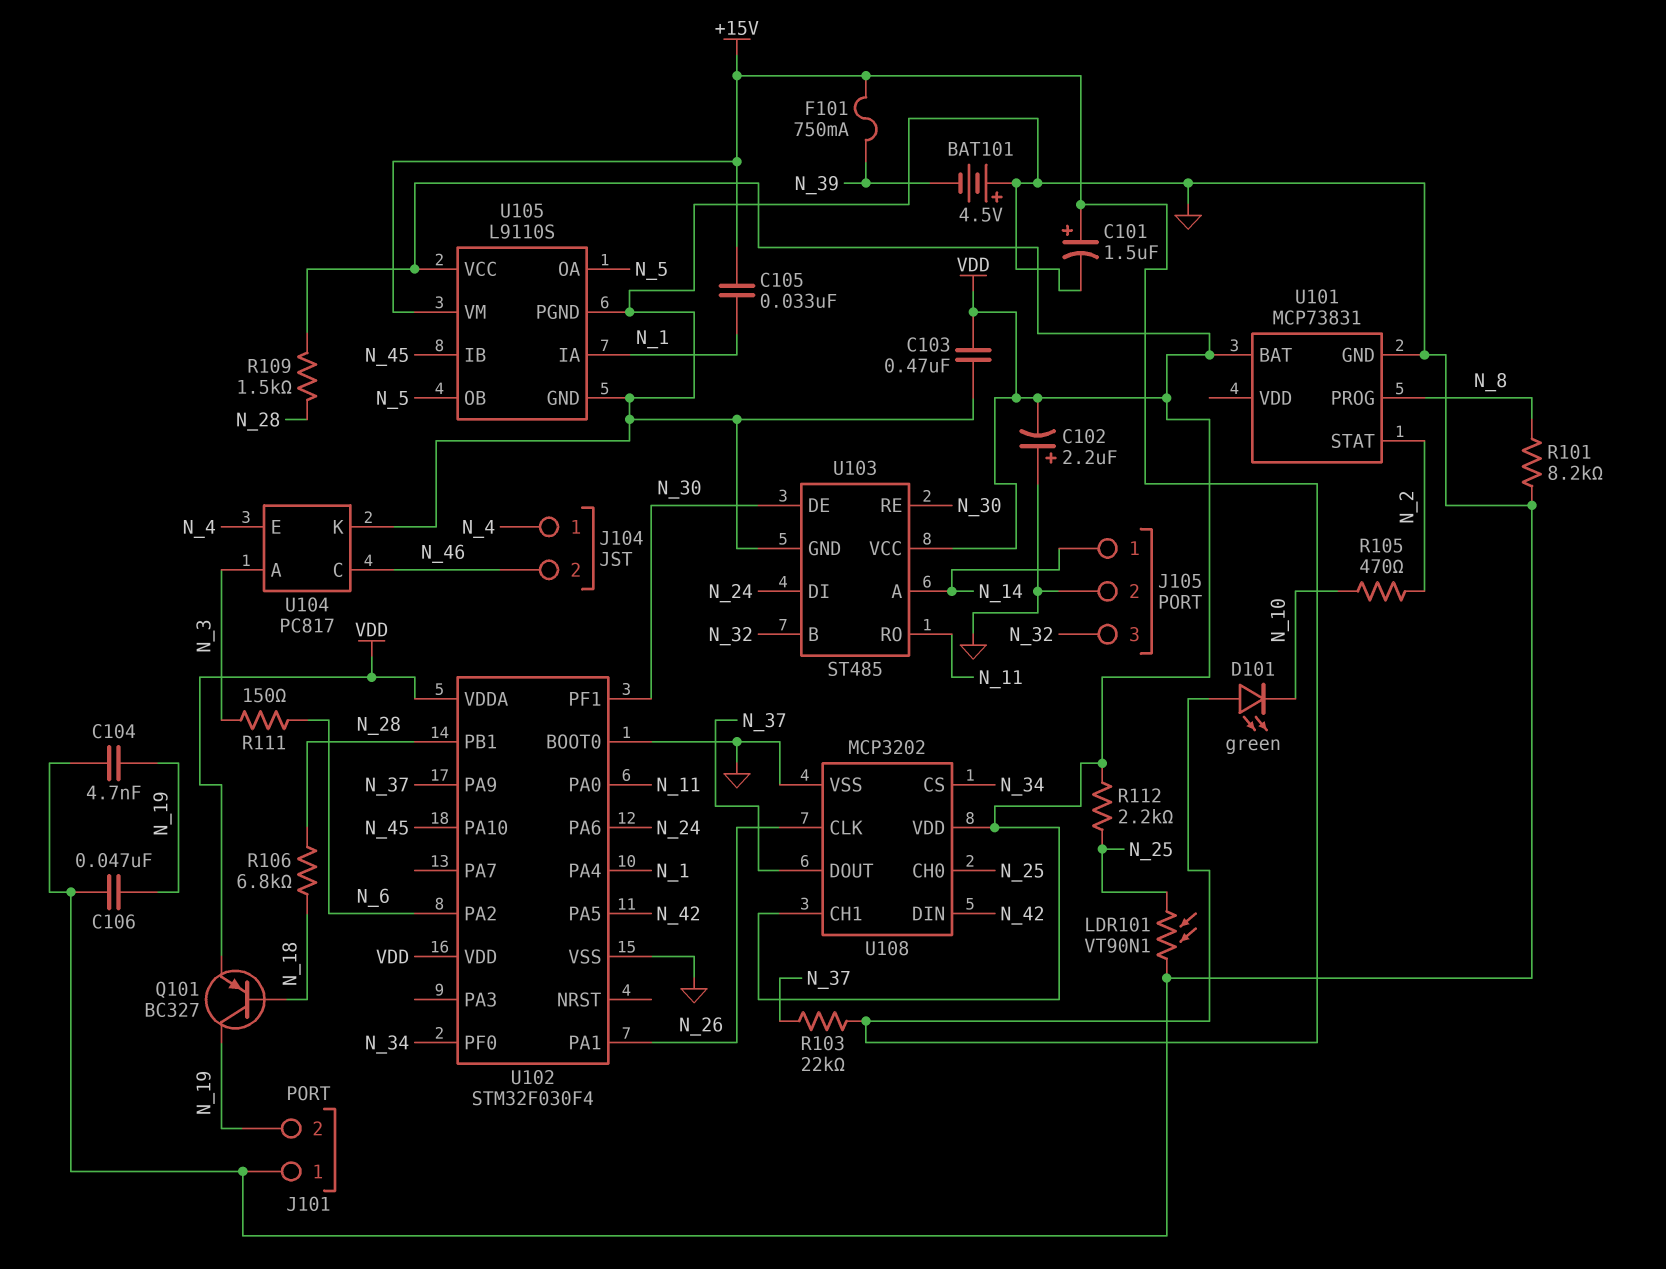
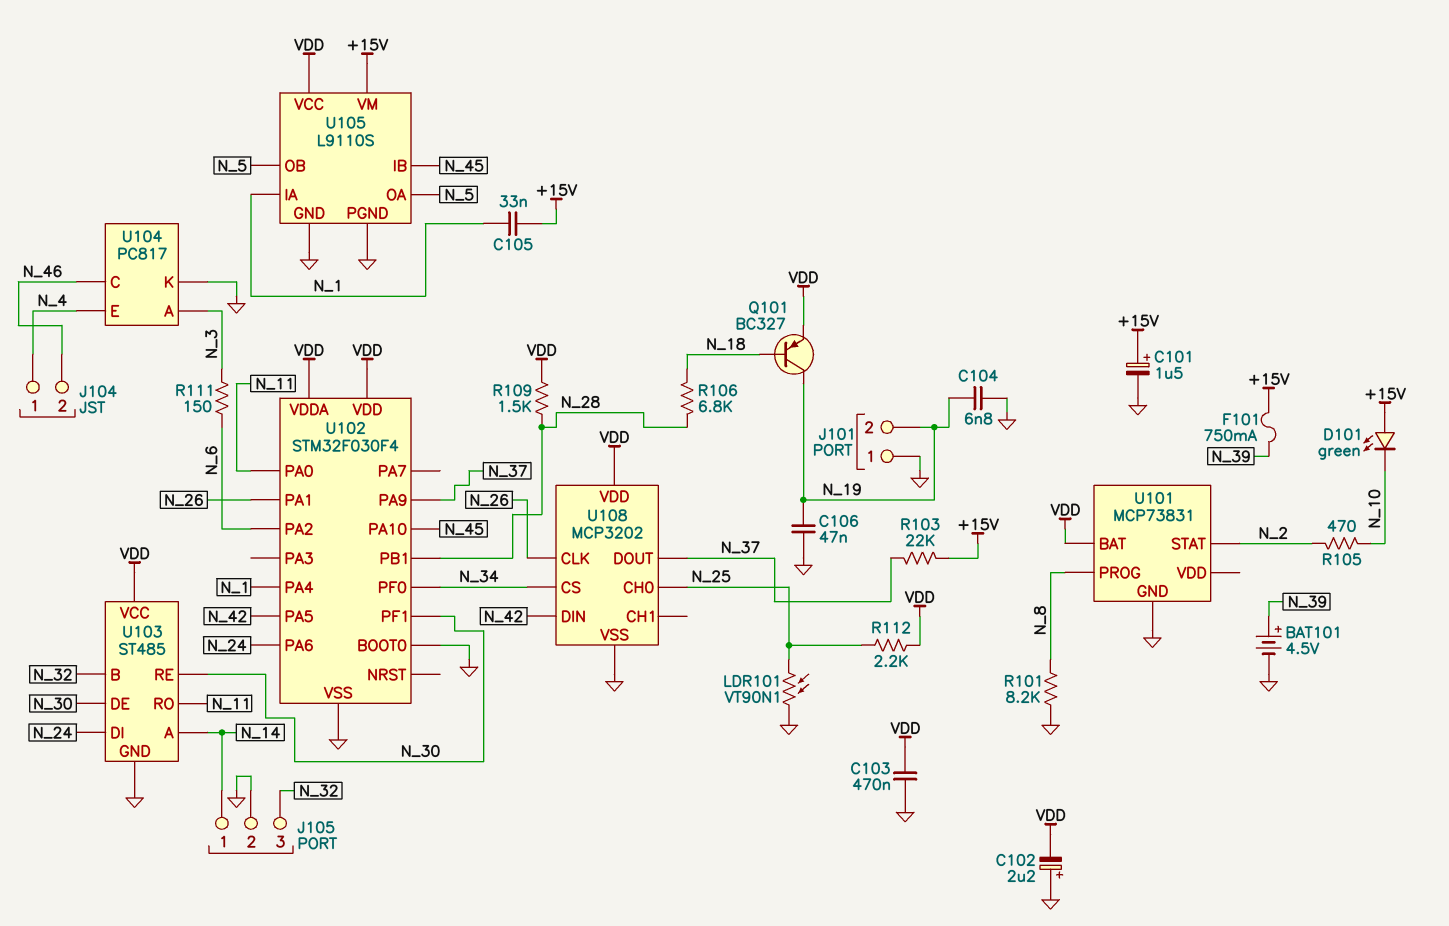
BAT101: 4.5V (plus GND, minus N_39) -> 4.5V (plus N_39, minus GND)
C104: 4.7nF (GND, N_19) -> 6.8nF (GND, N_19)
U108 pin CH1: VDD -> none

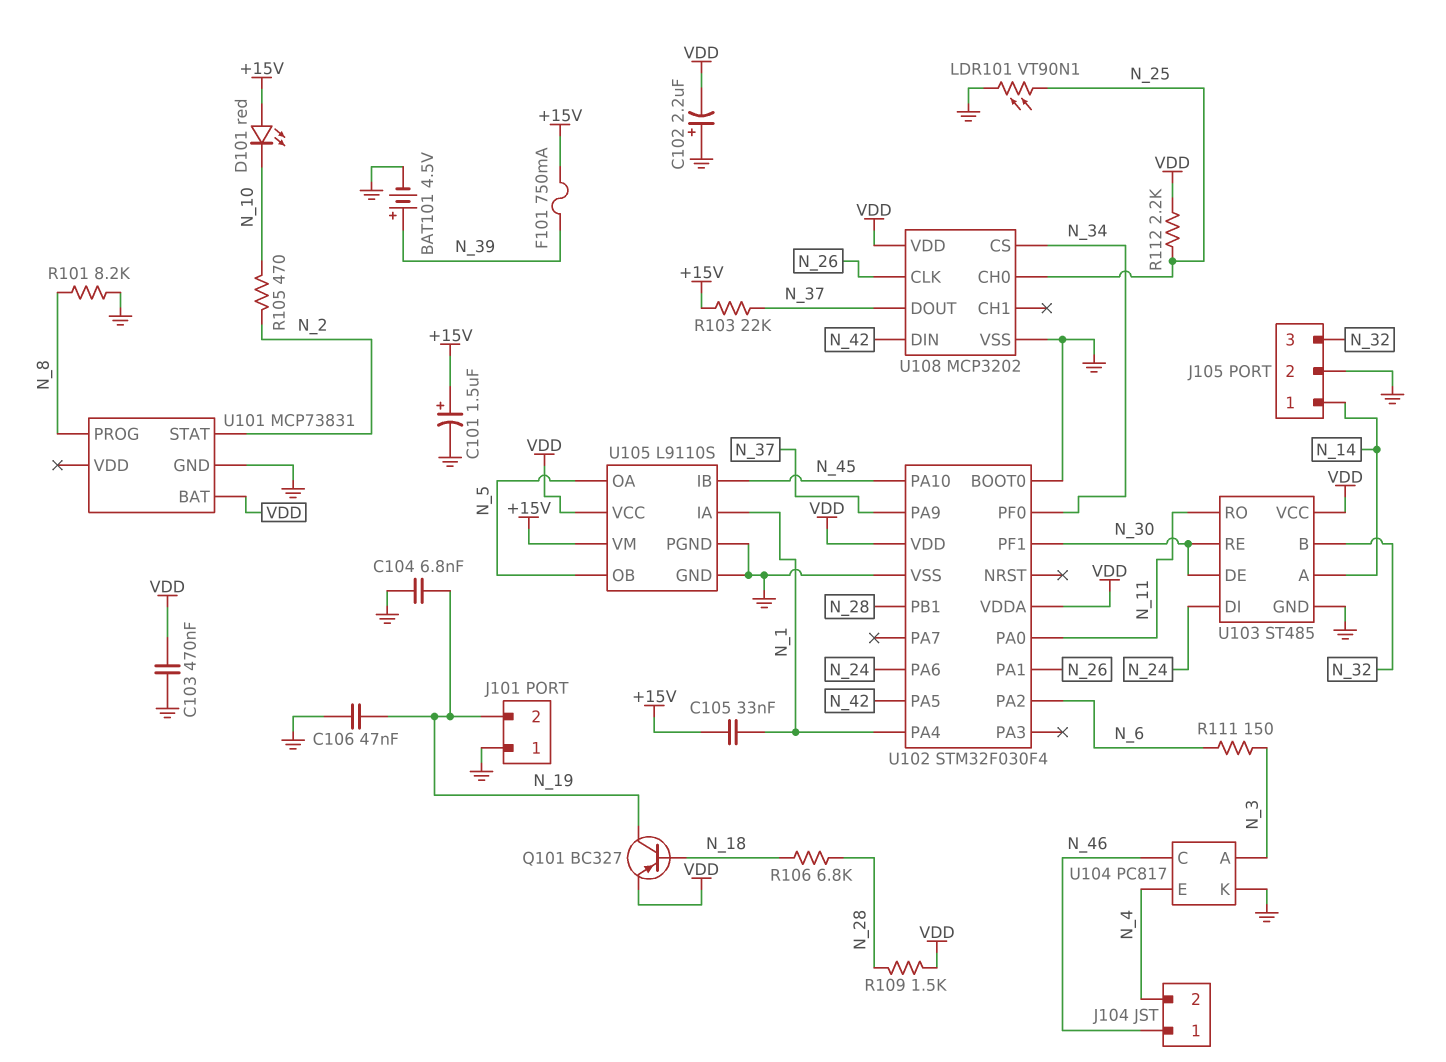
D101: LED green (A +15V, K N_10) -> LED red (A +15V, K N_10)
J104 pin 1: N_4 -> N_46
J104 pin 2: N_46 -> N_4

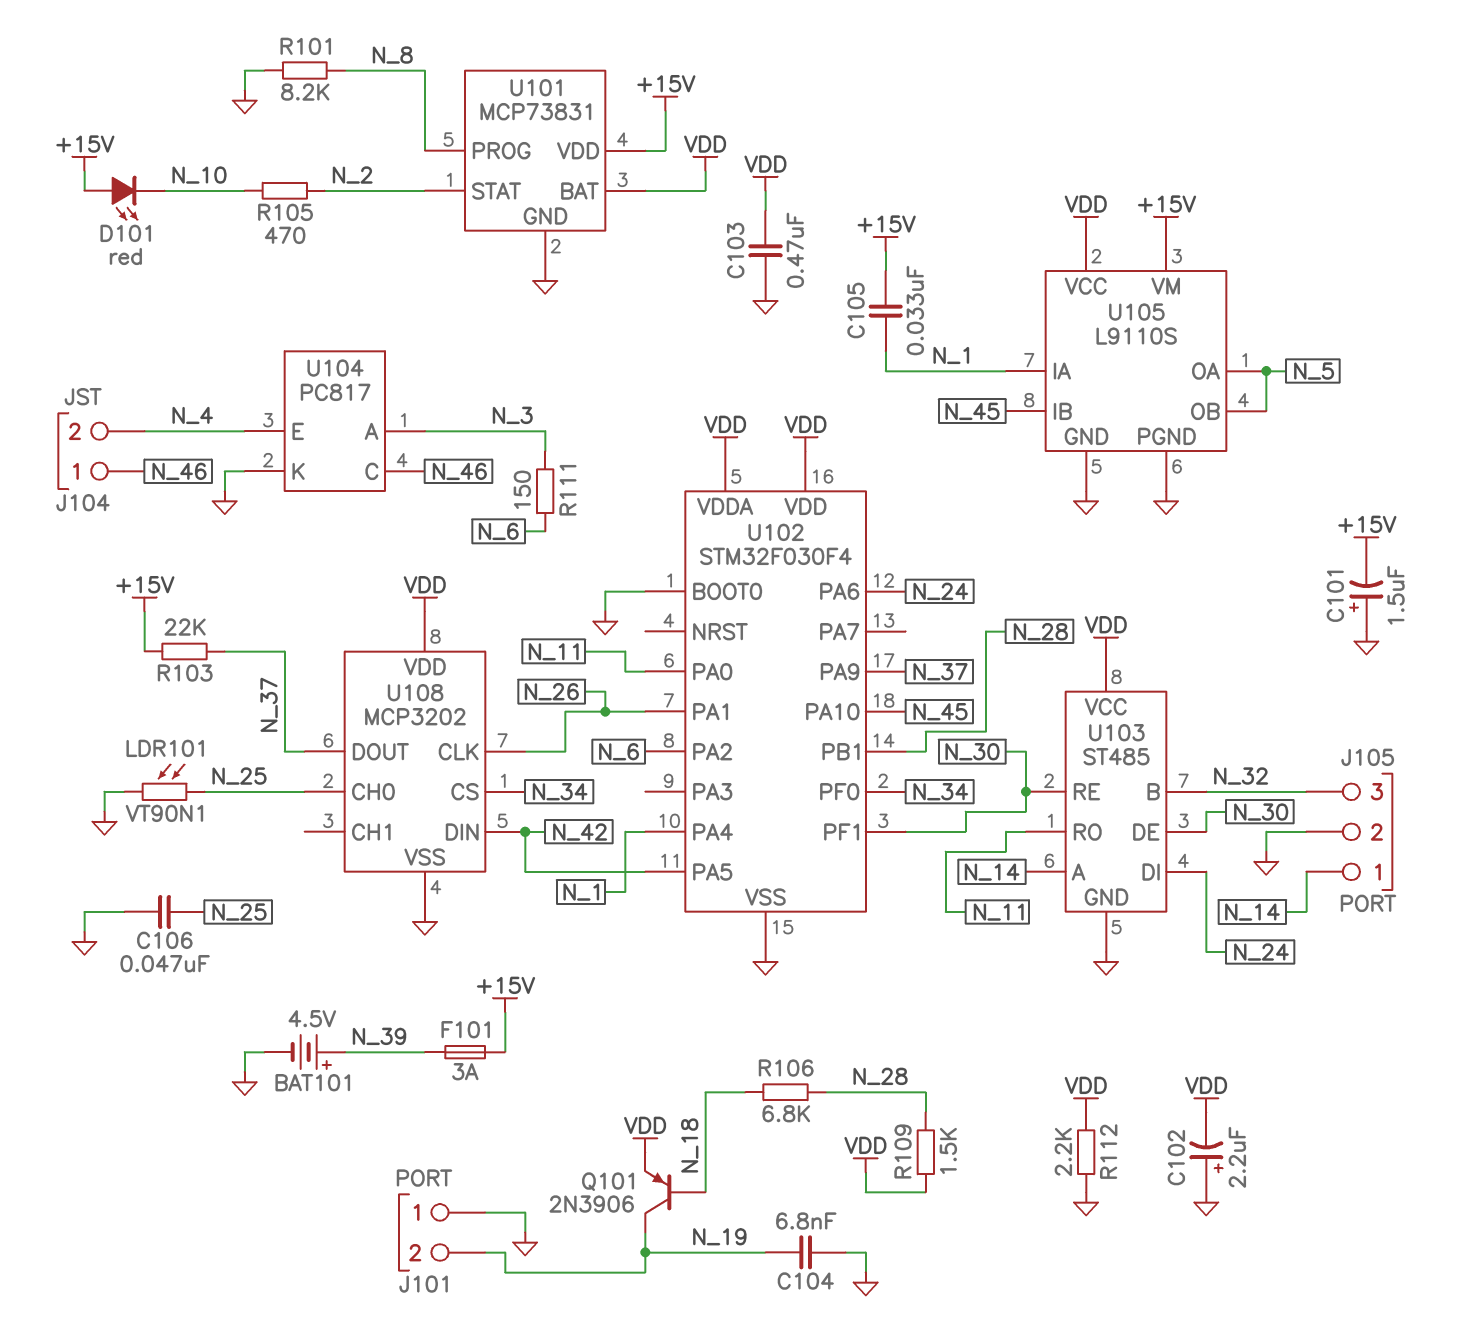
C101: 1.5uF (plus +15V, minus GND) -> 1.5uF (plus GND, minus +15V)
C106: 47nF (GND, N_19) -> 47nF (GND, N_25)
F101: 750mA (+15V, N_39) -> 3A (+15V, N_39)
Q101: PNP BC327 (B N_18, C N_19, E VDD) -> PNP 2N3906 (B N_18, C N_19, E VDD)
R112: 2.2k (N_25, VDD) -> 2.2k (GND, VDD)
U101 pin VDD: none -> +15V

